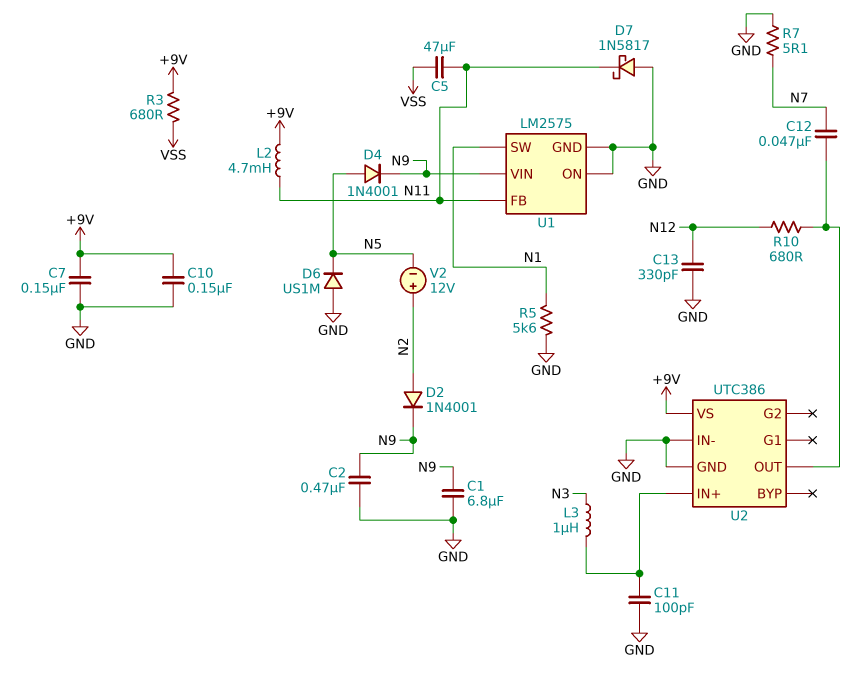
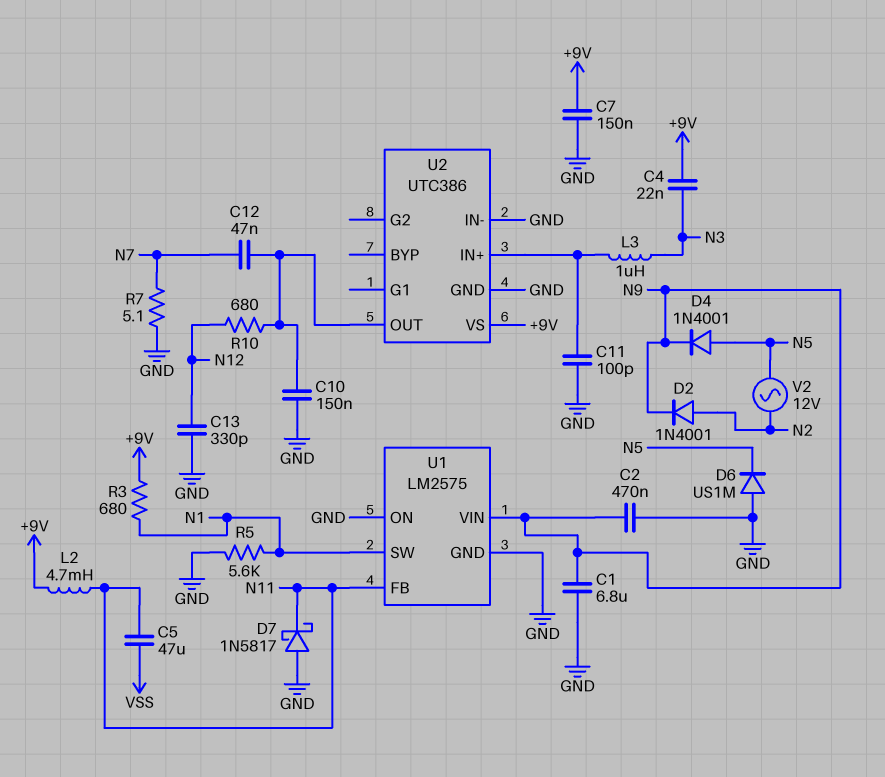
C4: none -> 22nF (+9V, N3)
C10: 150nF (+9V, GND) -> 150nF (GND, U2/OUT)
R3: 680 (+9V, VSS) -> 680 (+9V, N1)
V2: 12V (plus N2, minus N5) -> AC 12V (N2, N5)

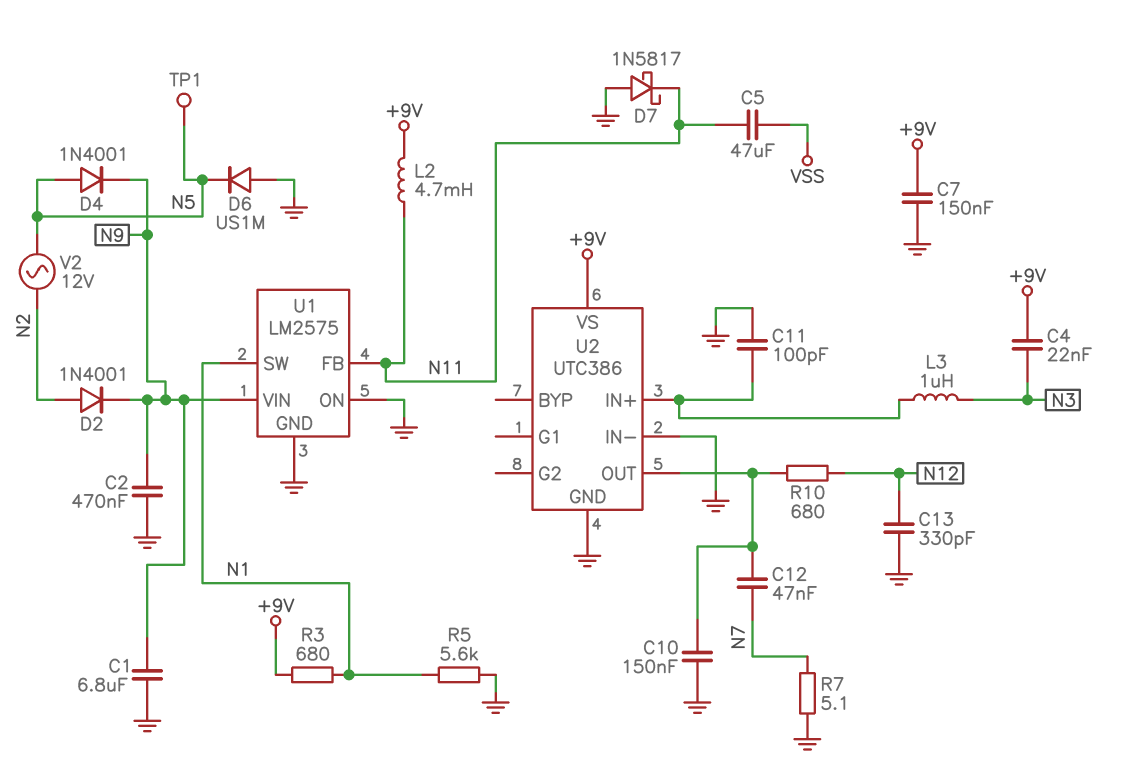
TP1: none -> test point (N5)

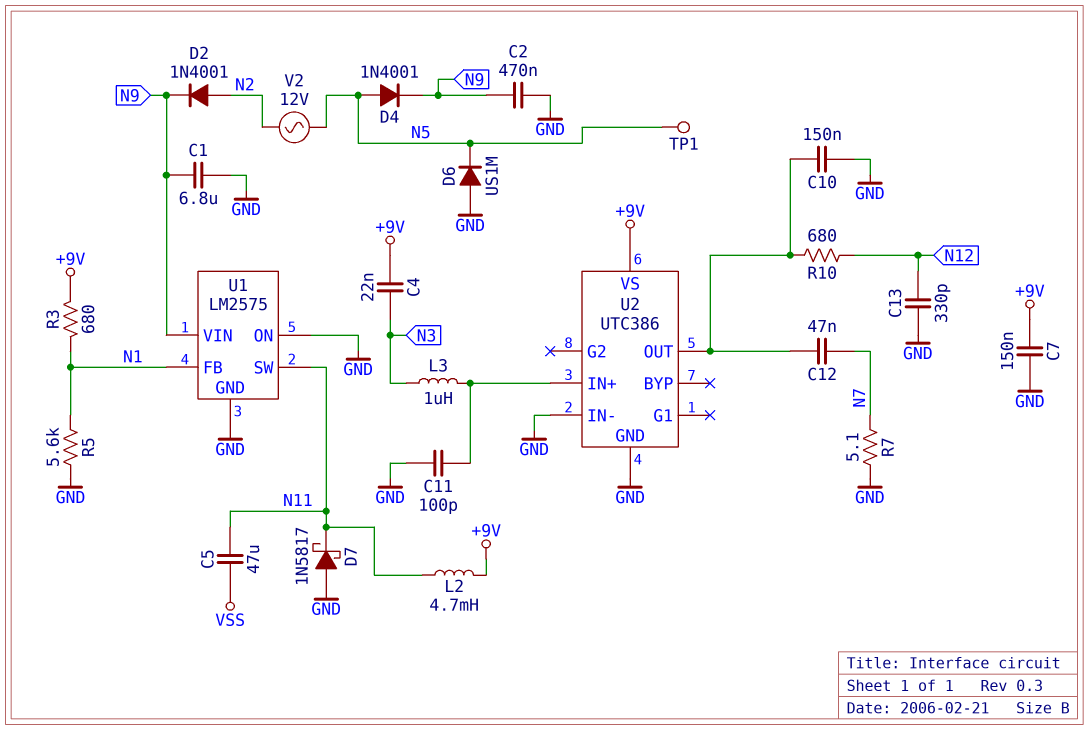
U1 pin FB: N11 -> N1
U1 pin SW: N1 -> N11

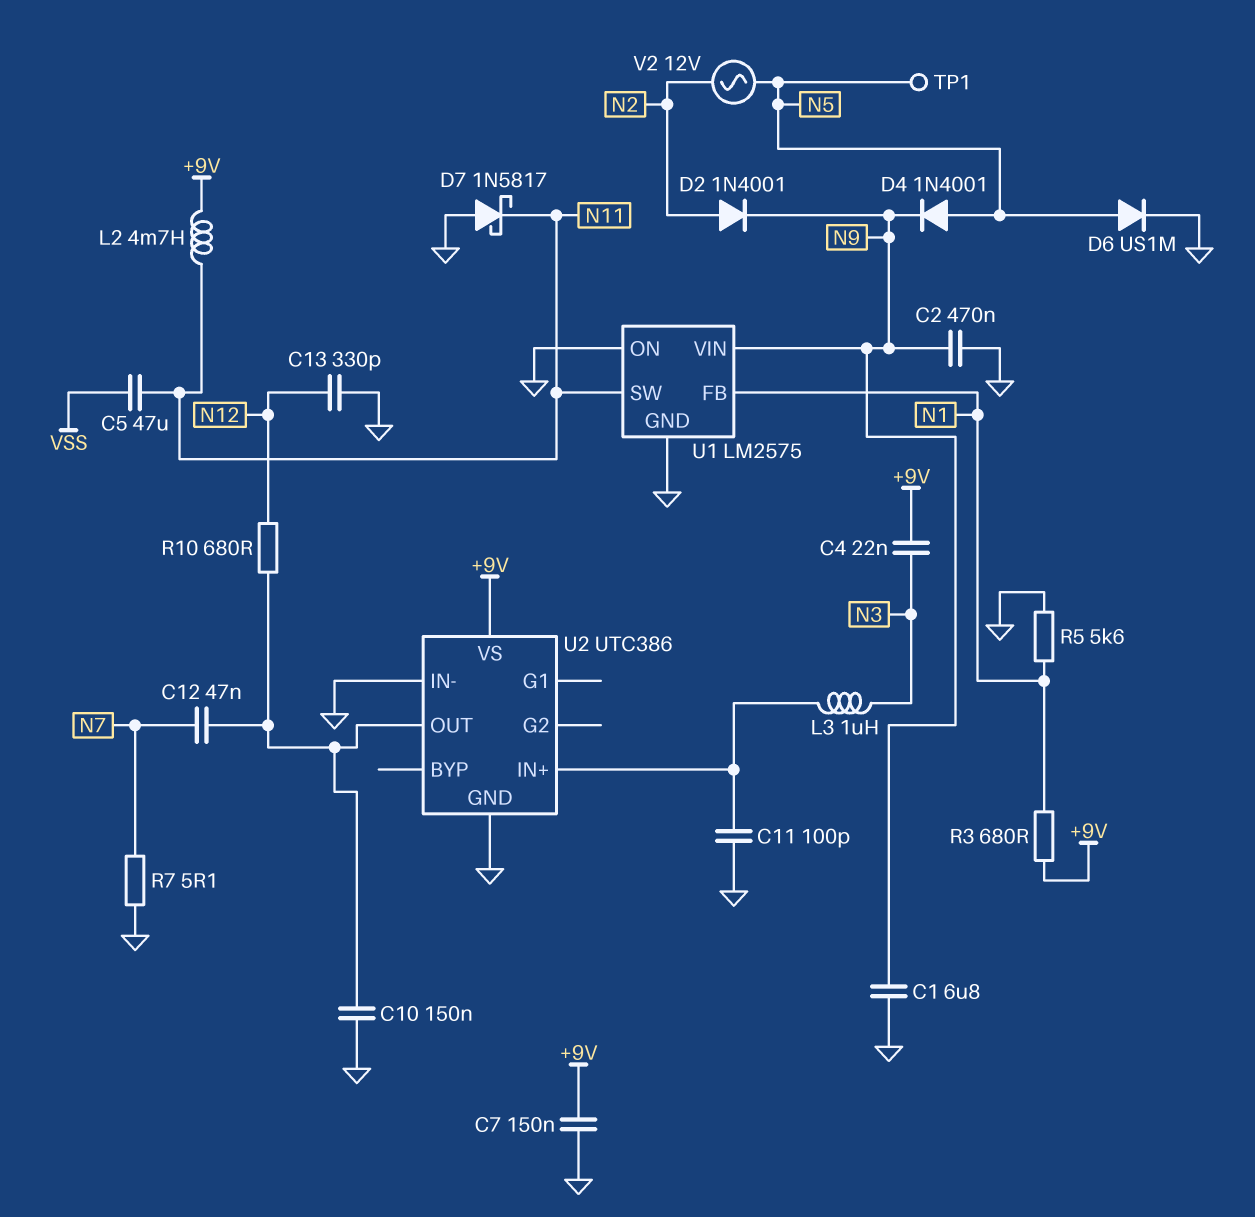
D6: diode US1M (A GND, K N5) -> diode US1M (A N5, K GND)

